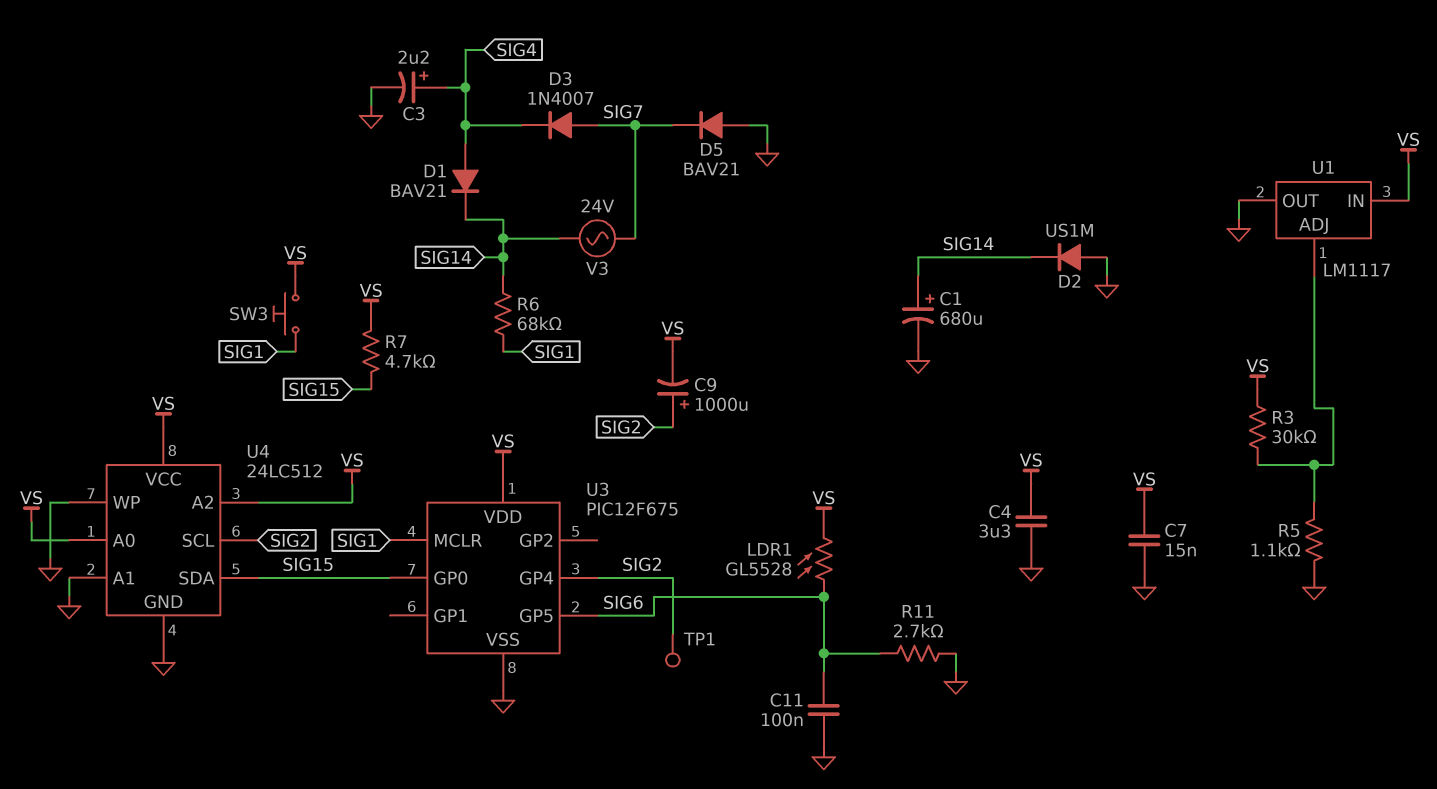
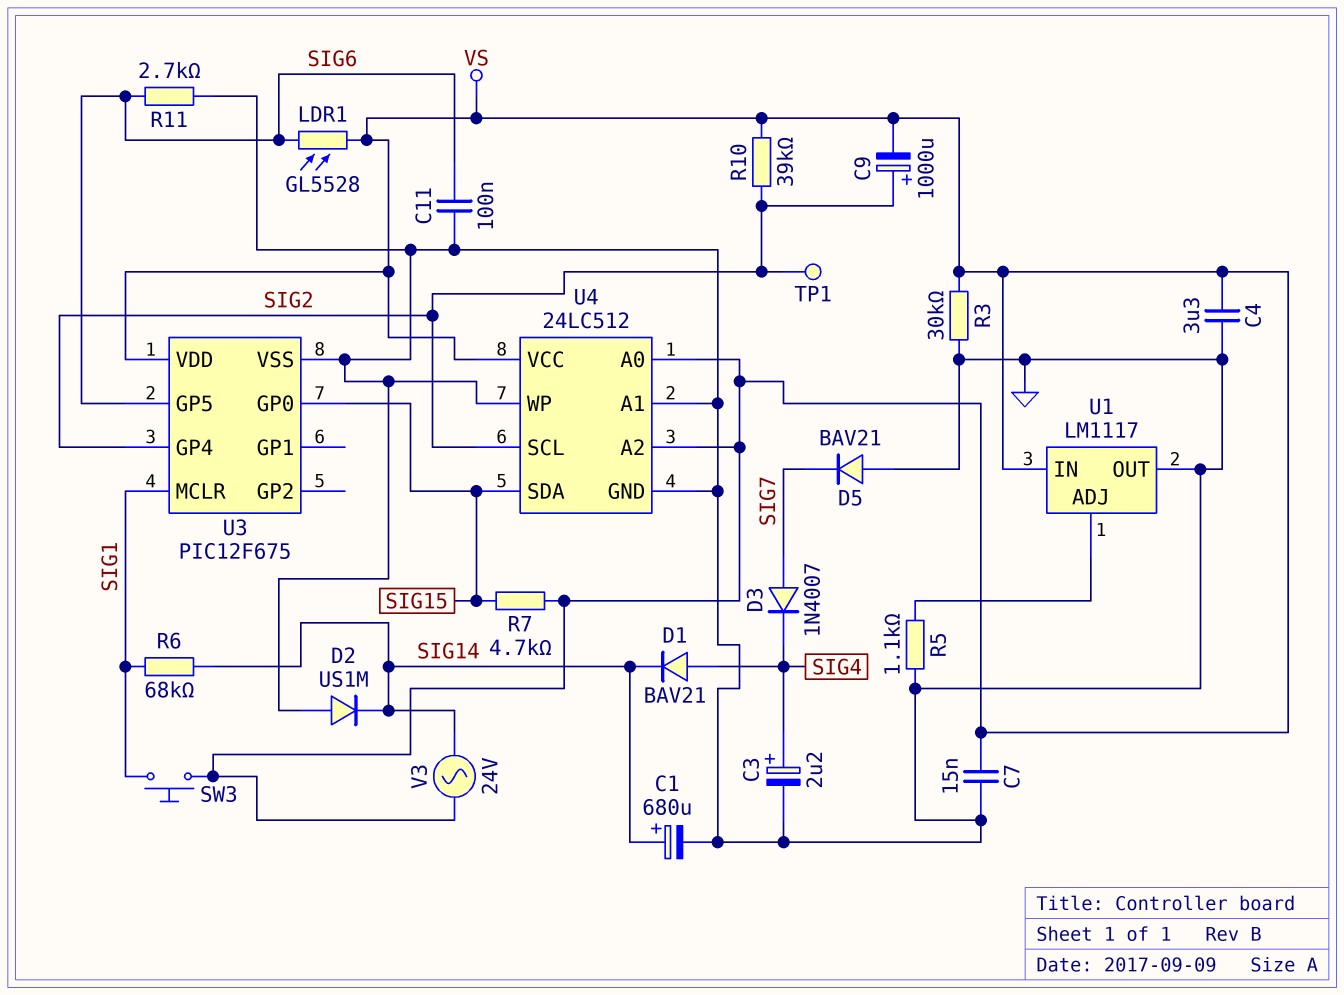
R3: 30k (U1/ADJ, VS) -> 30k (GND, VS)
R10: none -> 39k (SIG2, VS)
V3: AC 24V (SIG7, SIG14) -> AC 24V (SIG14, VS)

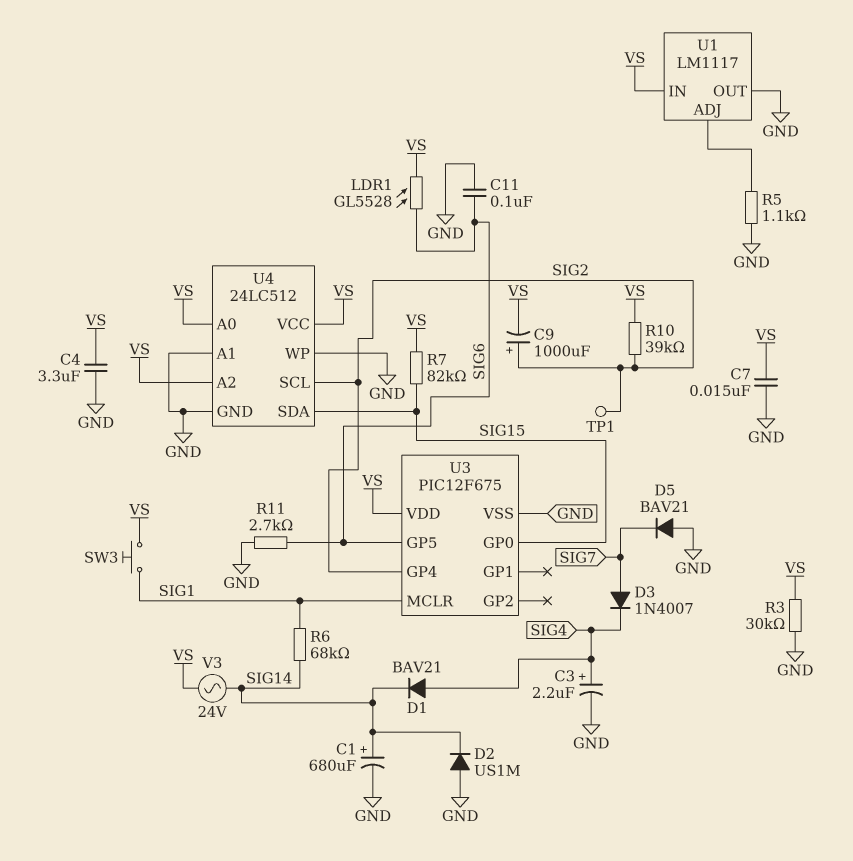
R7: 4.7k (SIG15, VS) -> 82k (SIG15, VS)

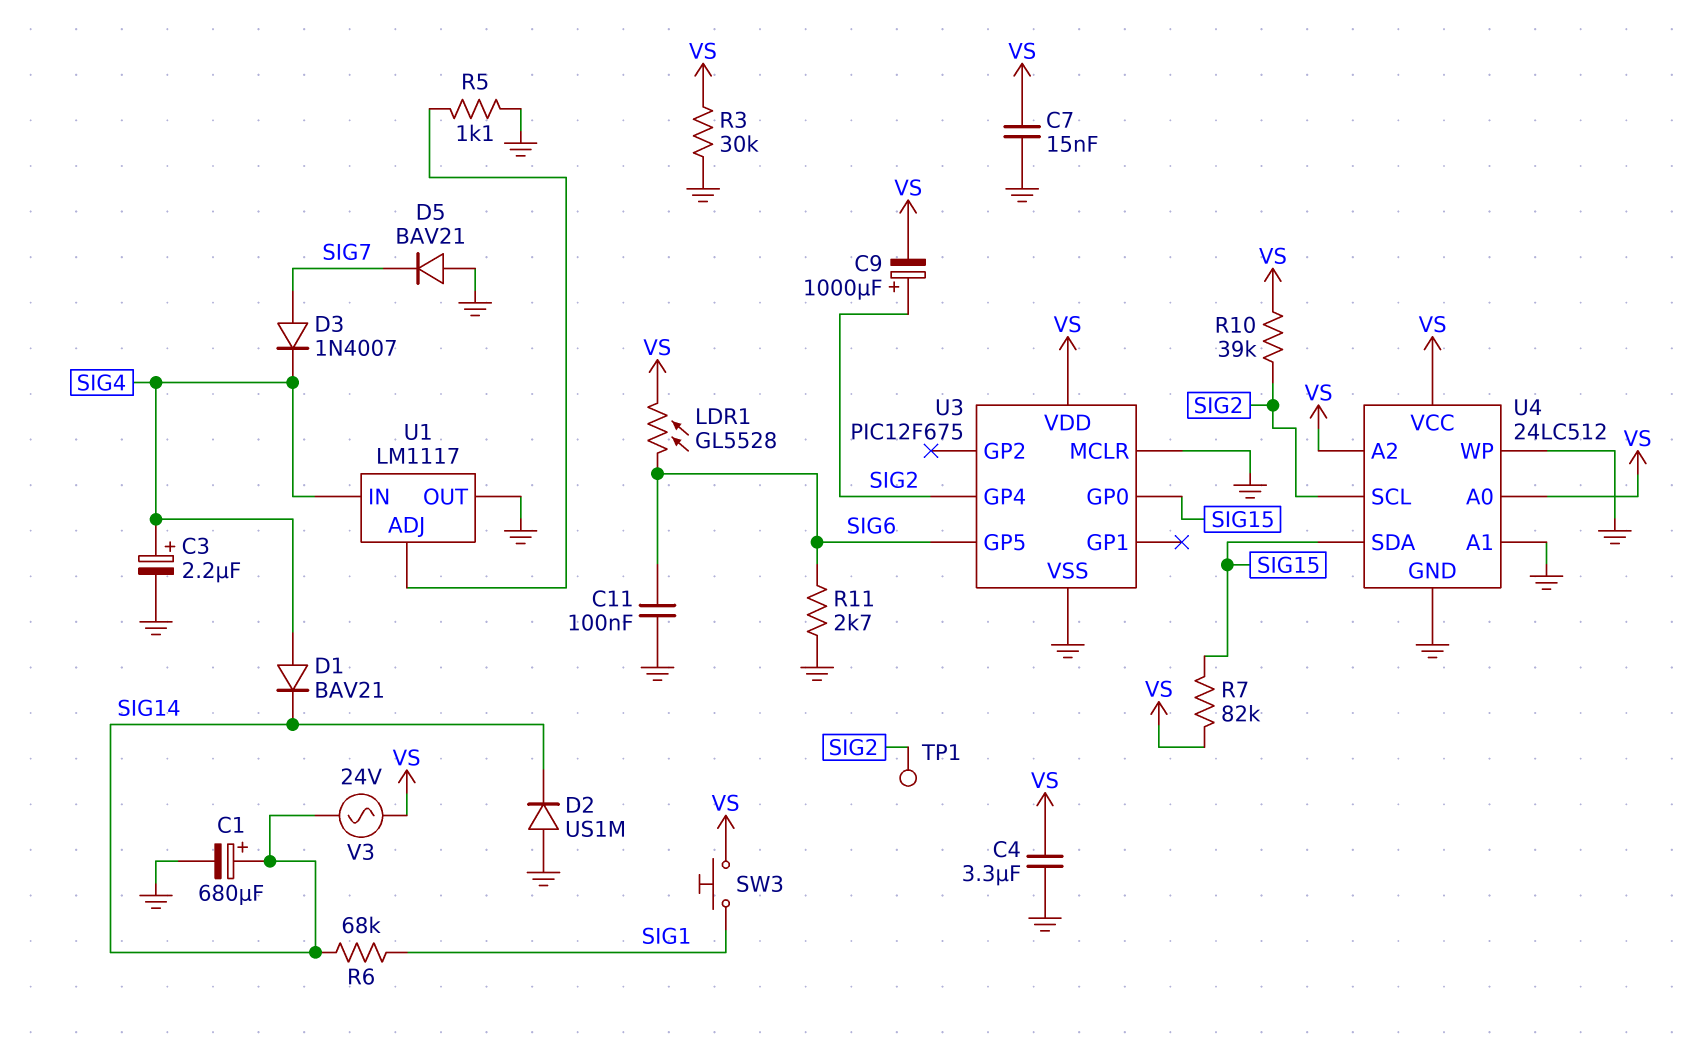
U1 pin IN: VS -> SIG4
U3 pin MCLR: SIG1 -> GND

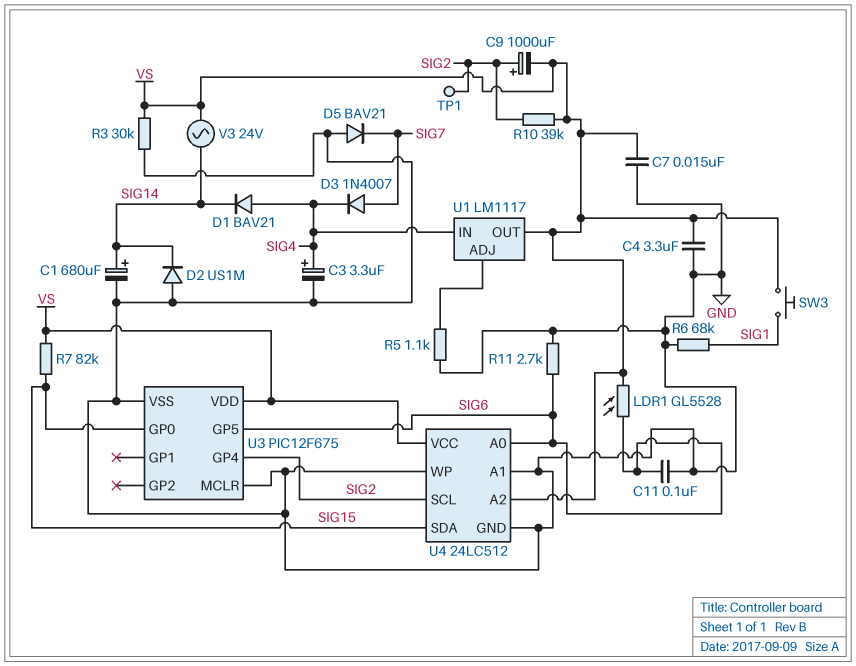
C3: 2.2uF (plus SIG4, minus GND) -> 3.3uF (plus SIG4, minus GND)
R6: 68k (SIG1, SIG14) -> 68k (GND, SIG1)
U1 pin OUT: GND -> VS
U4 pin A0: VS -> SIG6

